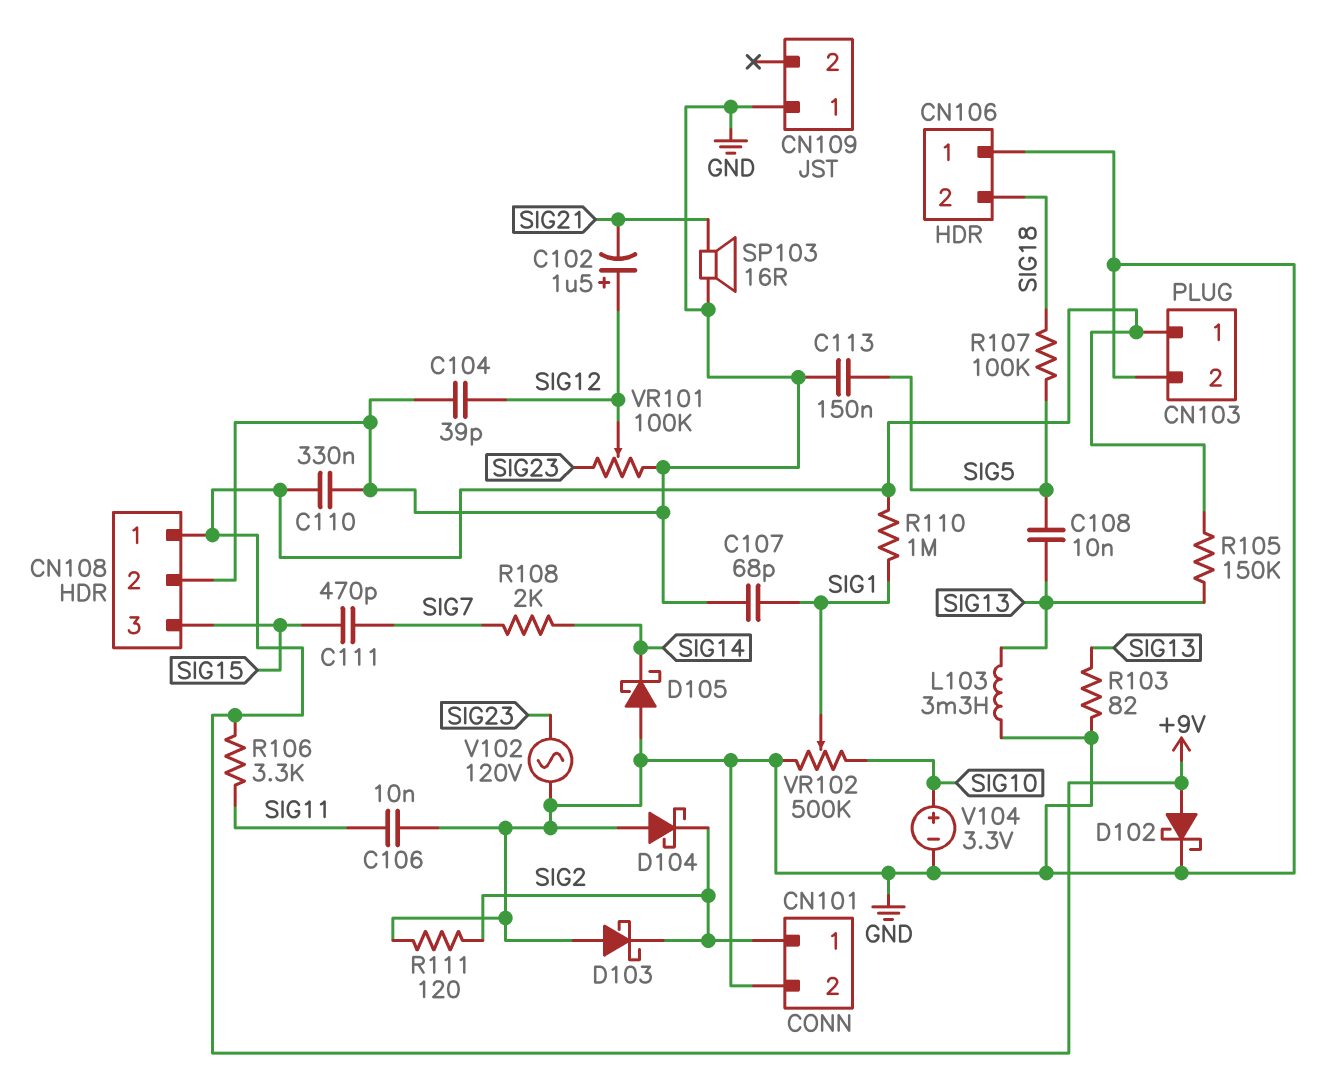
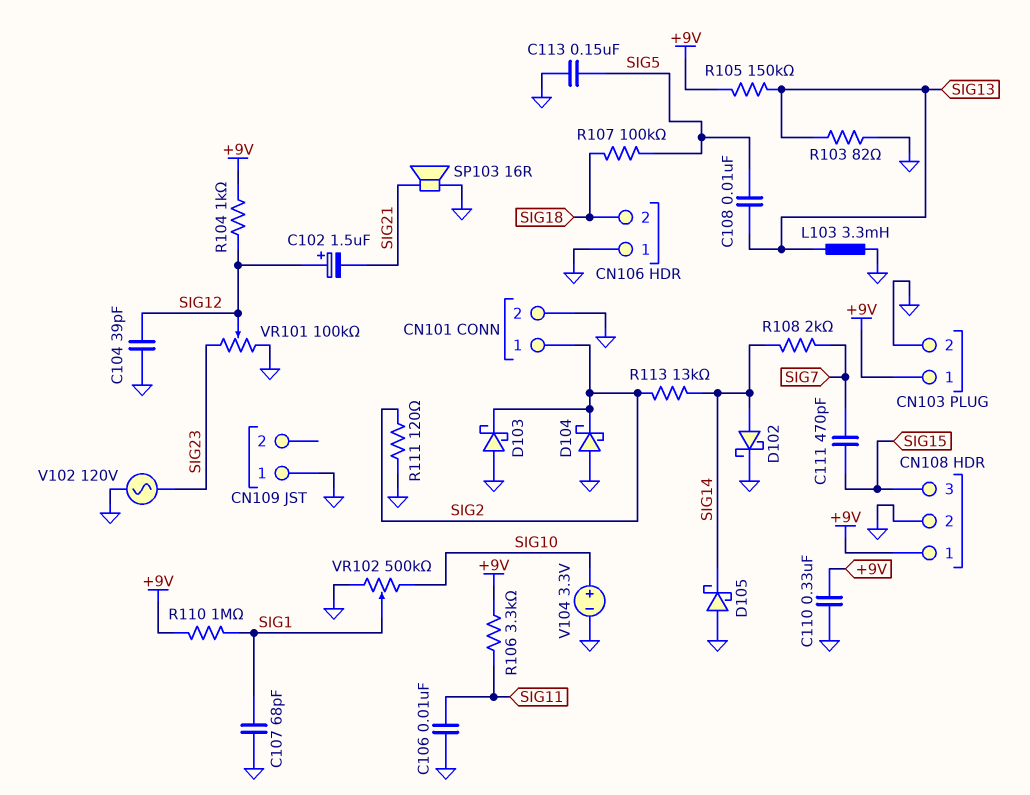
D102: schottky (A +9V, K GND) -> schottky (A SIG14, K GND)
R104: none -> 1k (+9V, SIG12)
R113: none -> 13k (SIG2, SIG14)

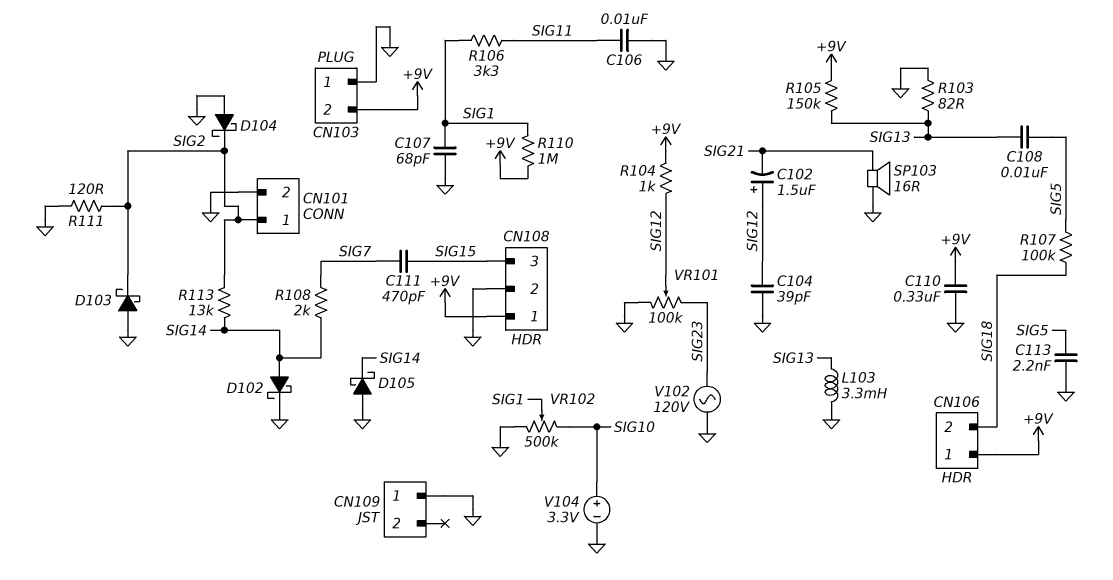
C113: 150nF (GND, SIG5) -> 2.2nF (GND, SIG5)
CN103 pin 1: +9V -> GND
CN103 pin 2: GND -> +9V
CN106 pin 1: GND -> +9V
R106: 3.3k (+9V, SIG11) -> 3.3k (SIG1, SIG11)

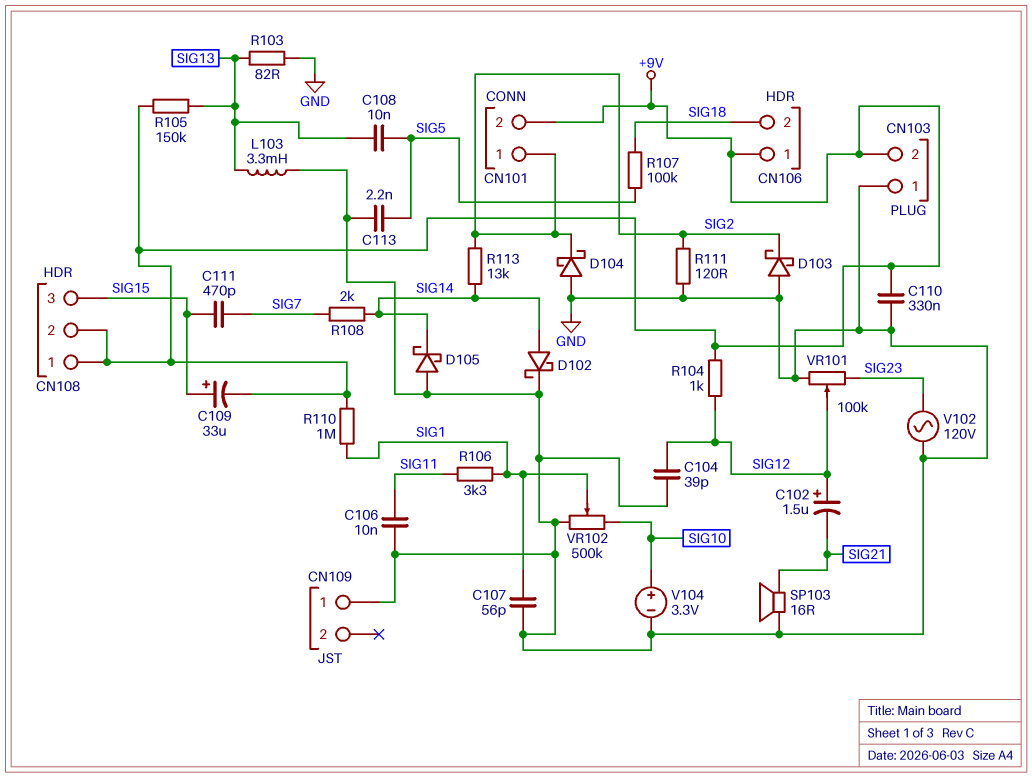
C107: 68pF (GND, SIG1) -> 56pF (GND, SIG1)
C109: none -> 33uF (plus SIG15, minus +9V)
CN101 pin 2: GND -> +9V
CN108 pin 2: GND -> +9V

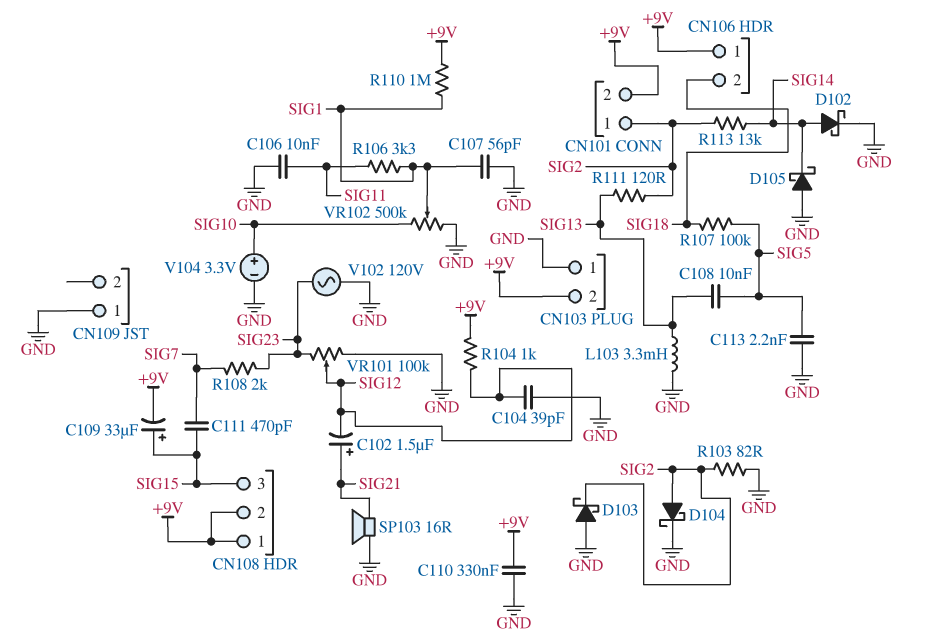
C102: 1.5uF (plus SIG12, minus SIG21) -> 1.5uF (plus SIG21, minus SIG12)
D104: schottky (A GND, K SIG2) -> schottky (A SIG2, K GND)
R103: 82 (GND, SIG13) -> 82 (GND, SIG2)
R105: 150k (+9V, SIG13) -> none
R108: 2k (SIG7, SIG14) -> 2k (SIG7, SIG23)
R111: 120 (GND, SIG2) -> 120 (SIG2, SIG13)

